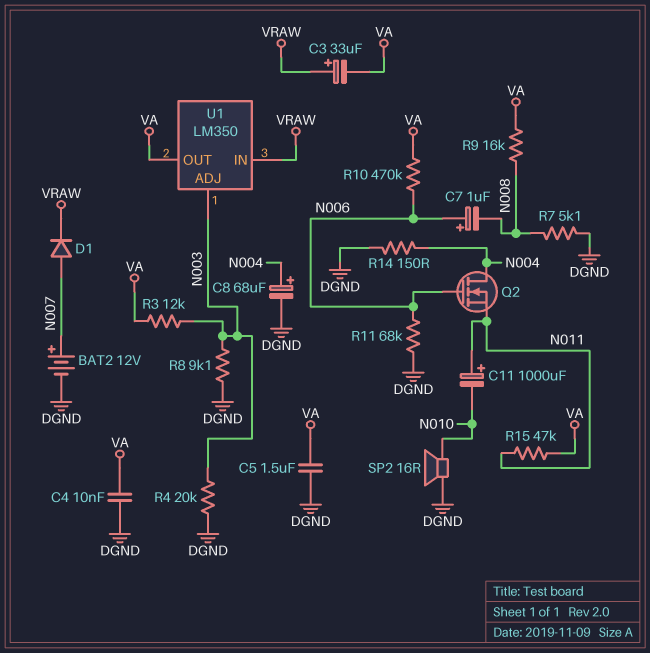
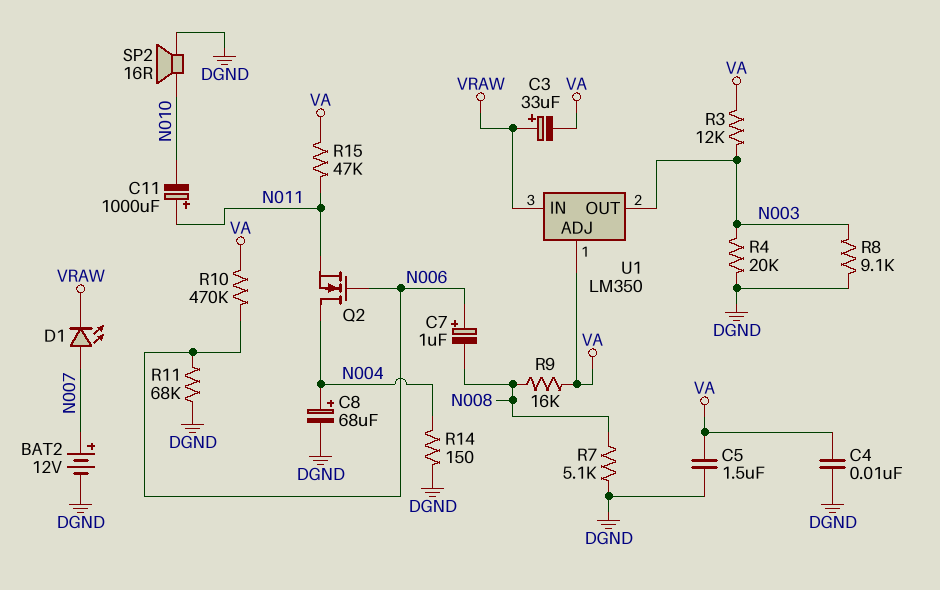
D1: diode (A N007, K VRAW) -> LED (A N007, K VRAW)
U1 pin ADJ: N003 -> VA
U1 pin OUT: VA -> N003

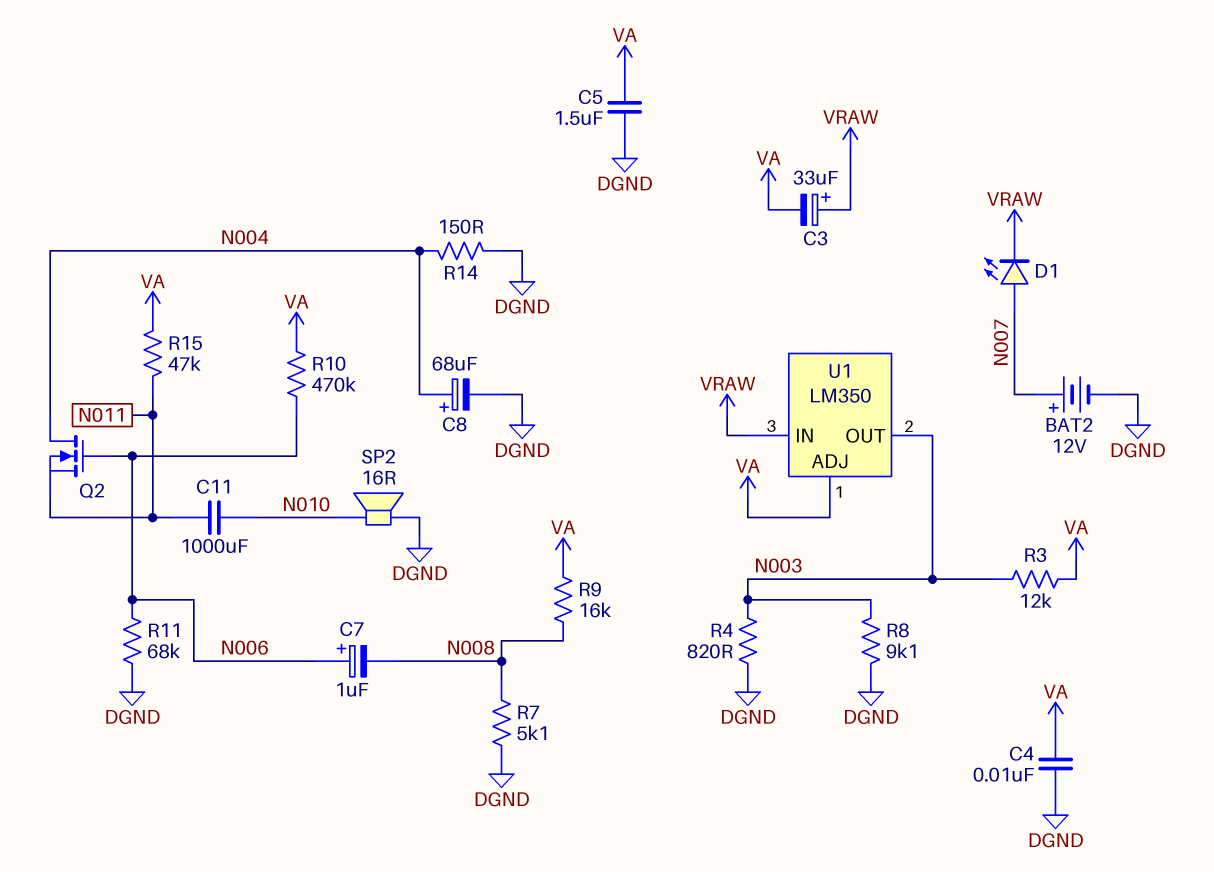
C11: 1000uF (plus N011, minus N010) -> 1000uF (N010, N011)
R4: 20k (DGND, N003) -> 820 (DGND, N003)

